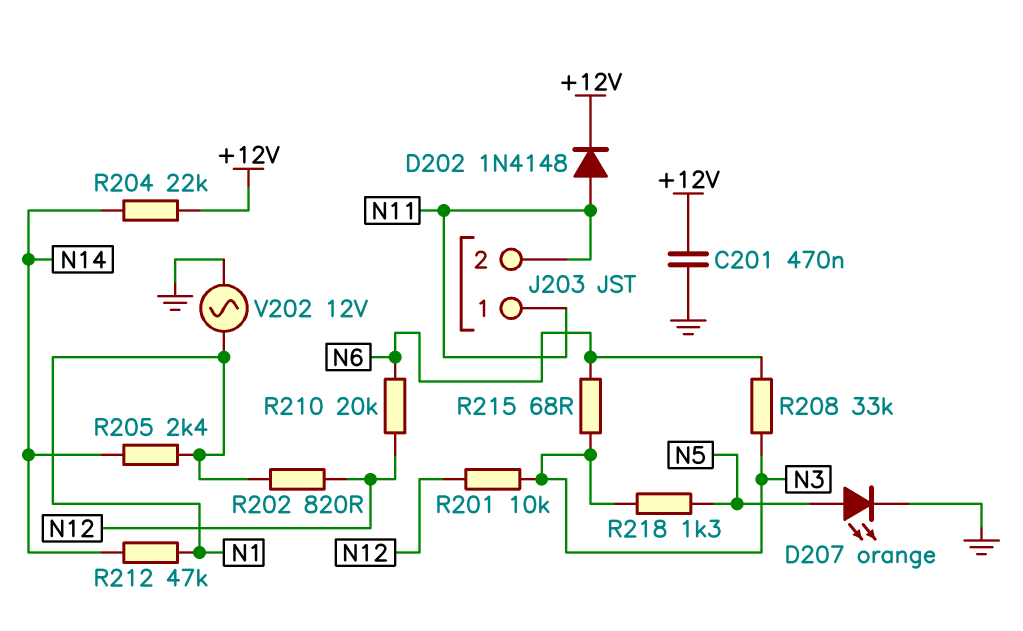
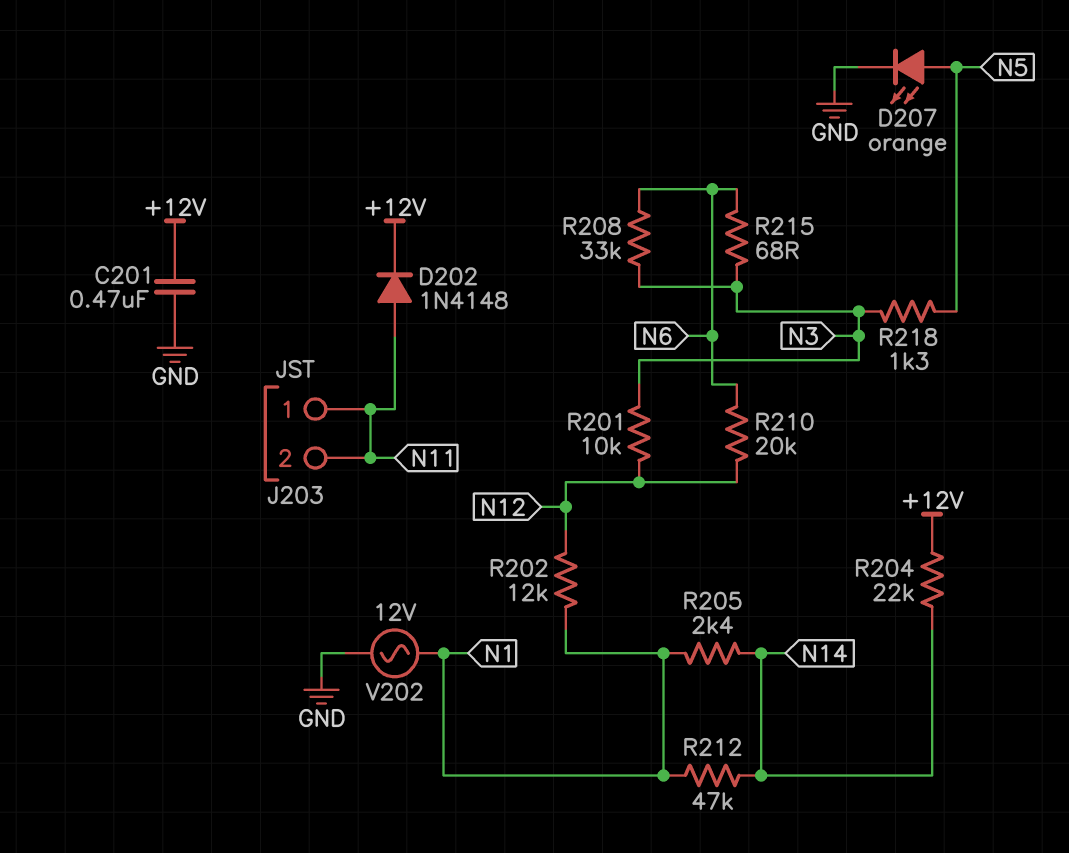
R202: 820 (N1, N12) -> 12k (N1, N12)

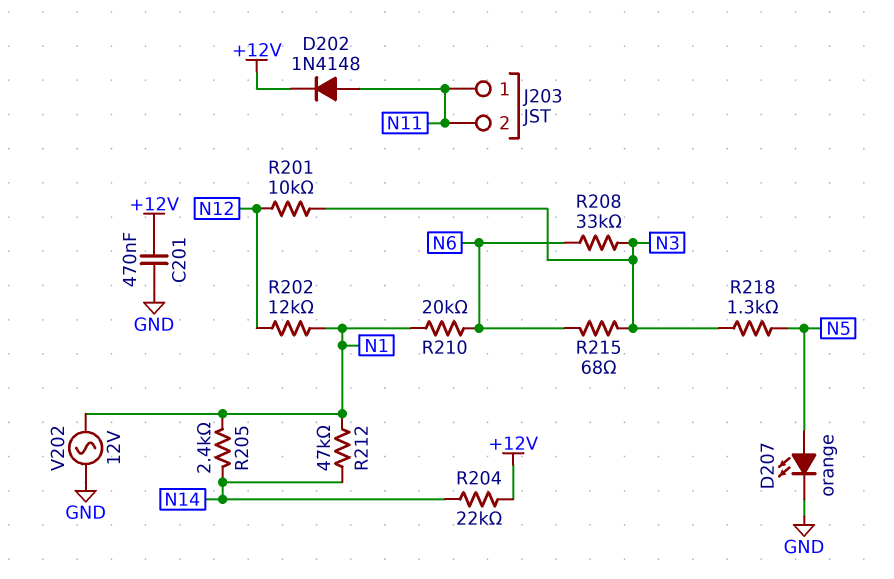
R210: 20k (N6, N12) -> 20k (N1, N6)

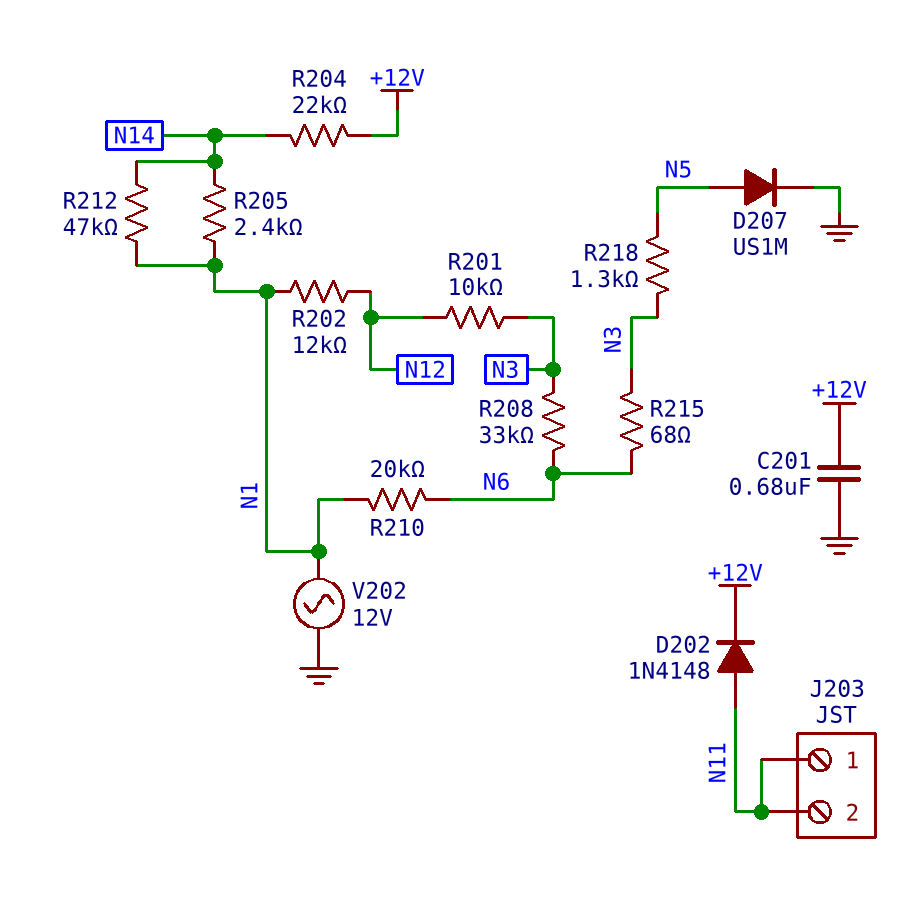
C201: 470nF (+12V, GND) -> 680nF (+12V, GND)
D207: LED orange (A N5, K GND) -> diode US1M (A N5, K GND)

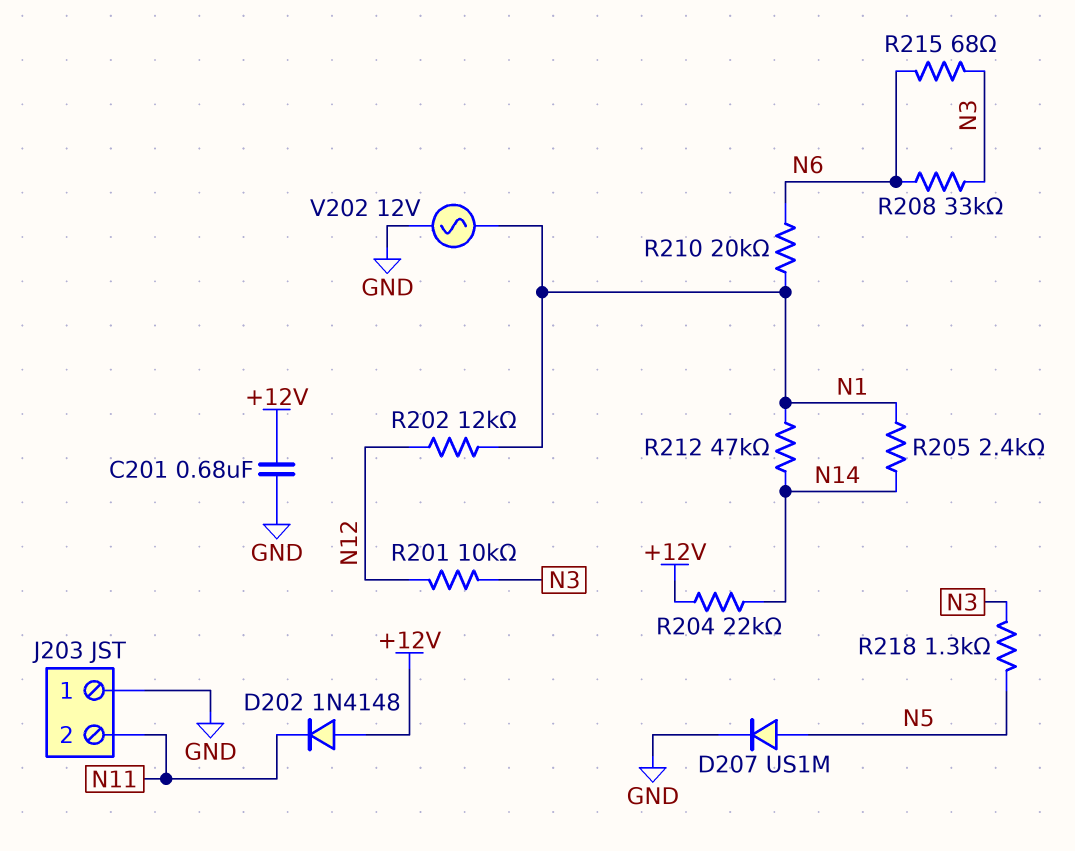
D202: diode 1N4148 (A N11, K +12V) -> diode 1N4148 (A +12V, K N11)
J203 pin 1: N11 -> GND

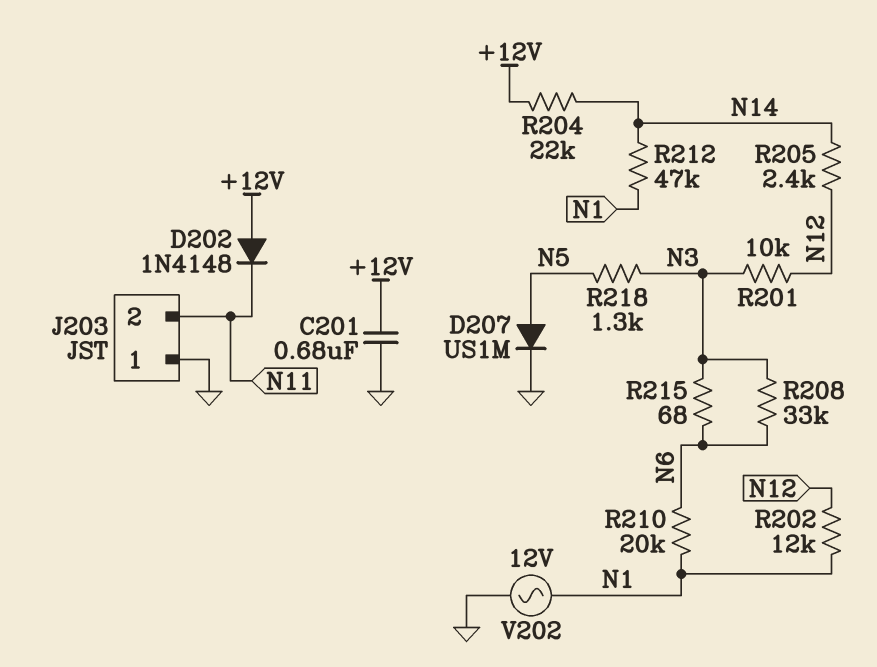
R205: 2.4k (N1, N14) -> 2.4k (N12, N14)

